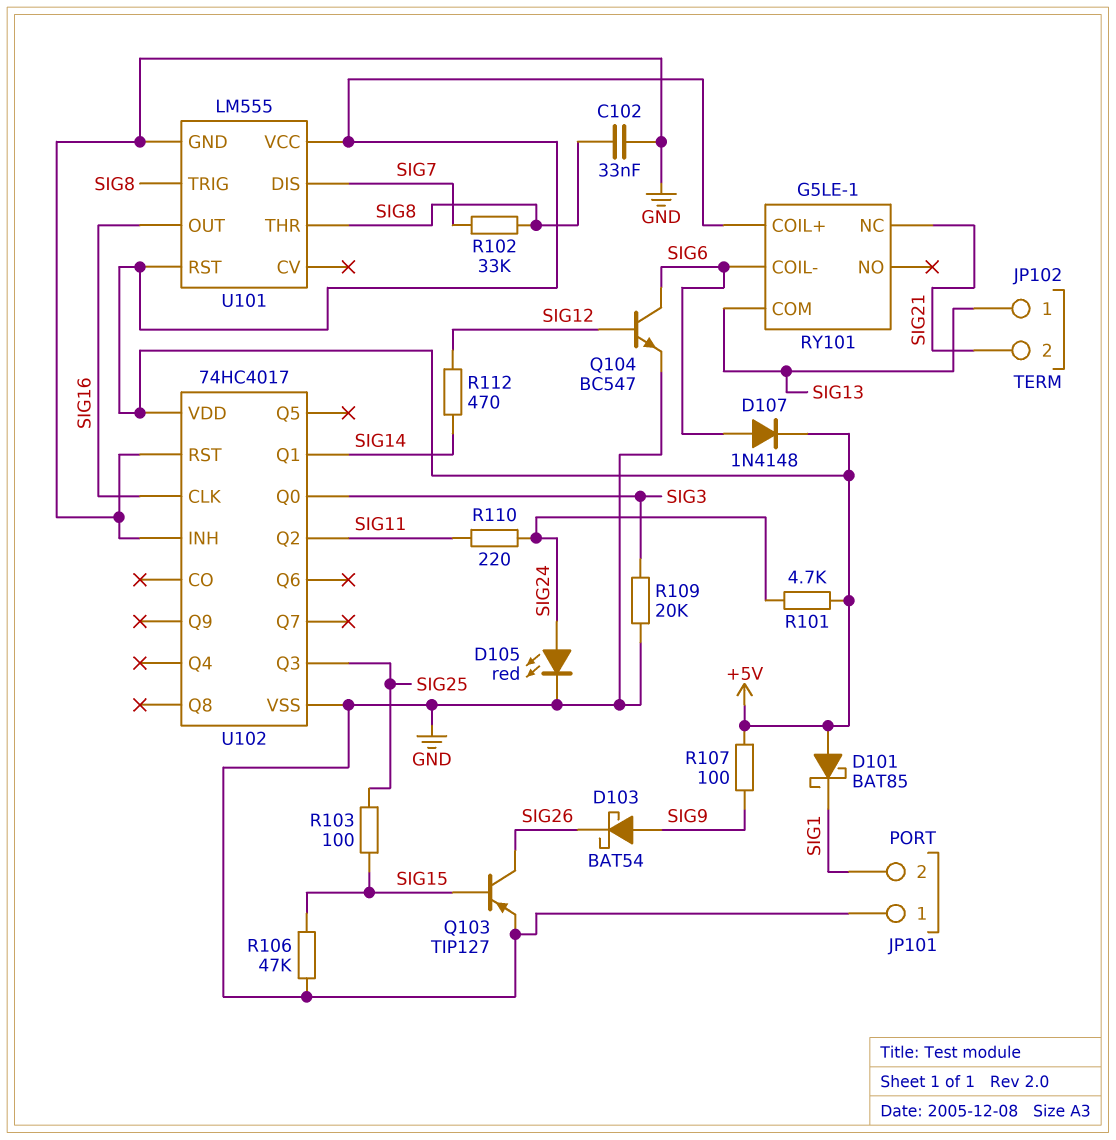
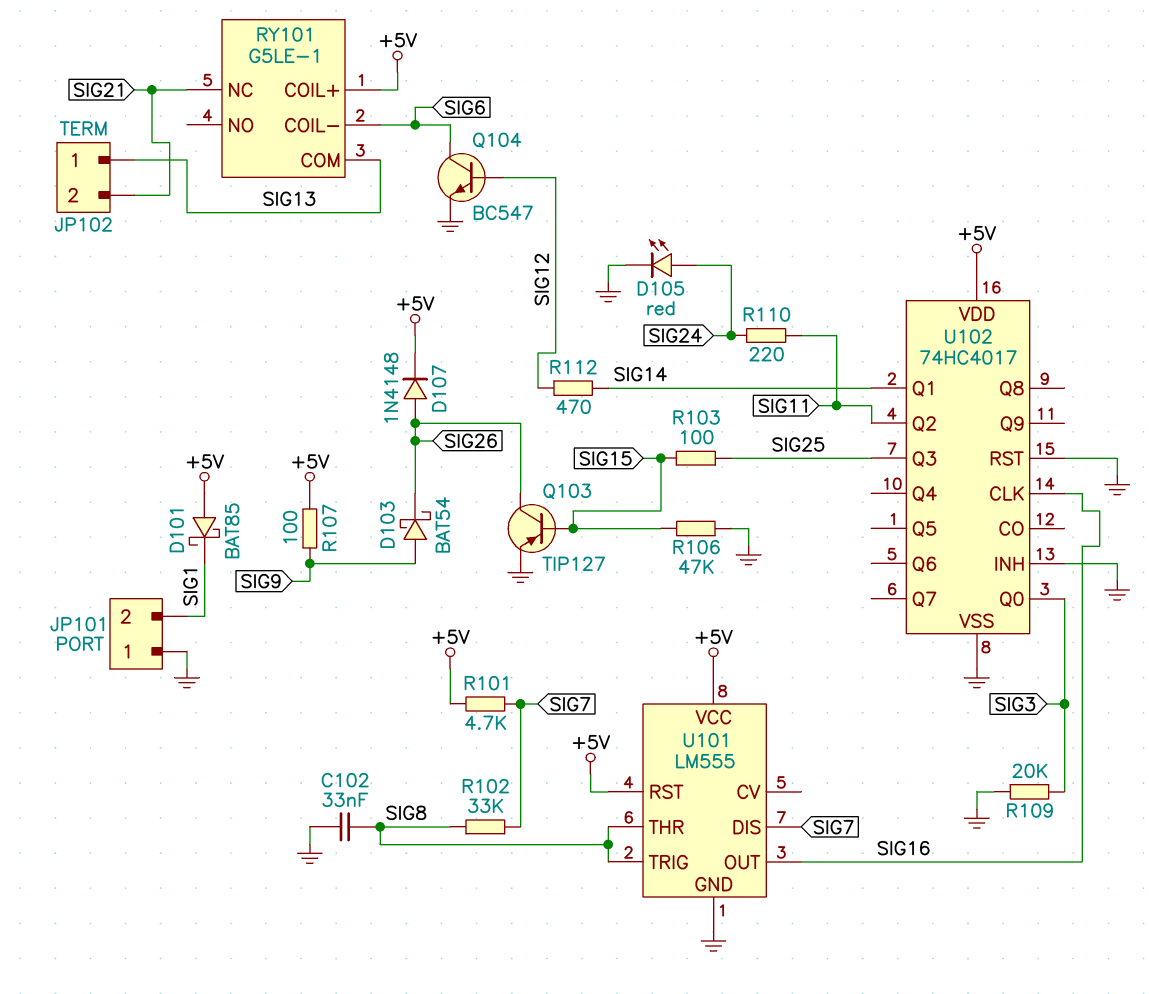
D107: diode 1N4148 (A SIG6, K +5V) -> diode 1N4148 (A SIG26, K +5V)
R101: 4.7k (+5V, SIG24) -> 4.7k (+5V, SIG7)

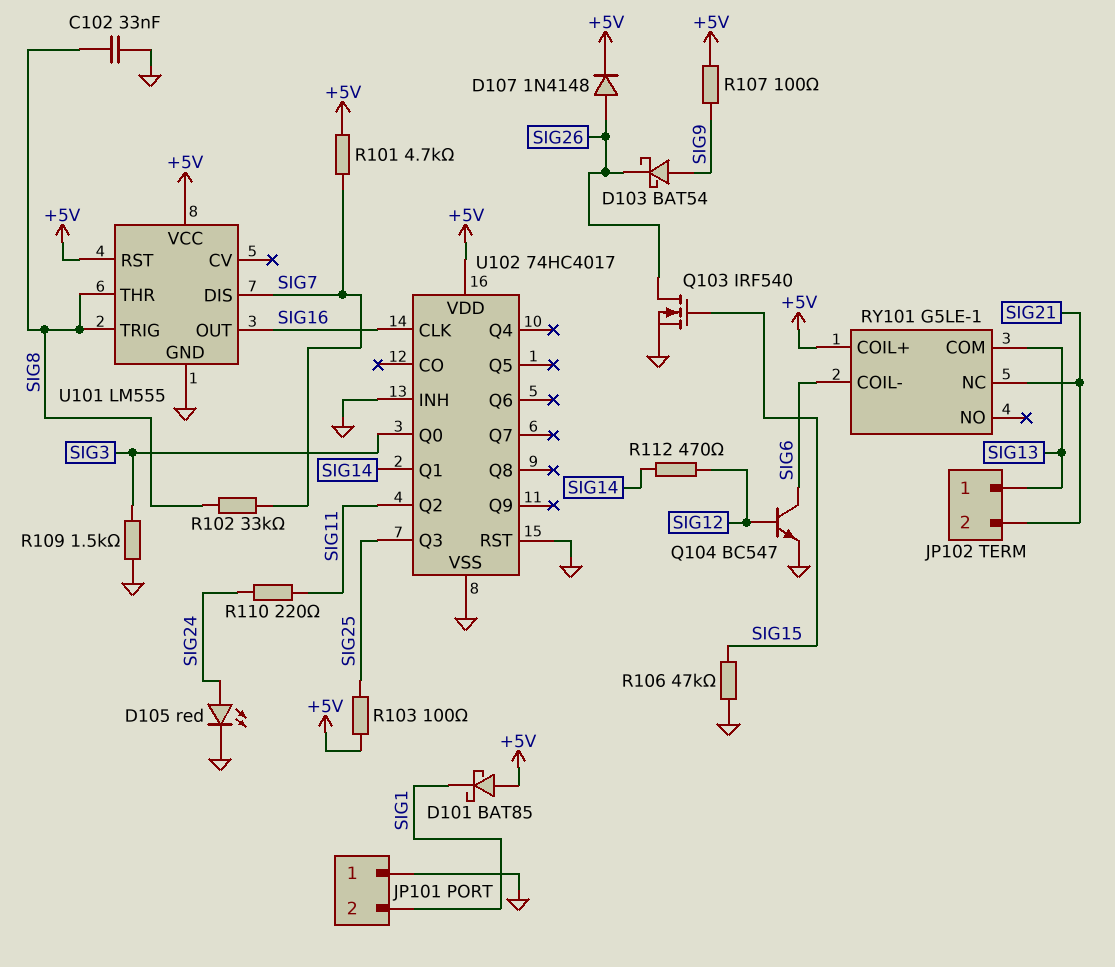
Q103: PNP TIP127 (B SIG15, C SIG26, E GND) -> NMOS IRF540 (G SIG15, D SIG26, S GND)
R103: 100 (SIG15, SIG25) -> 100 (+5V, SIG25)
R109: 20k (GND, SIG3) -> 1.5k (GND, SIG3)

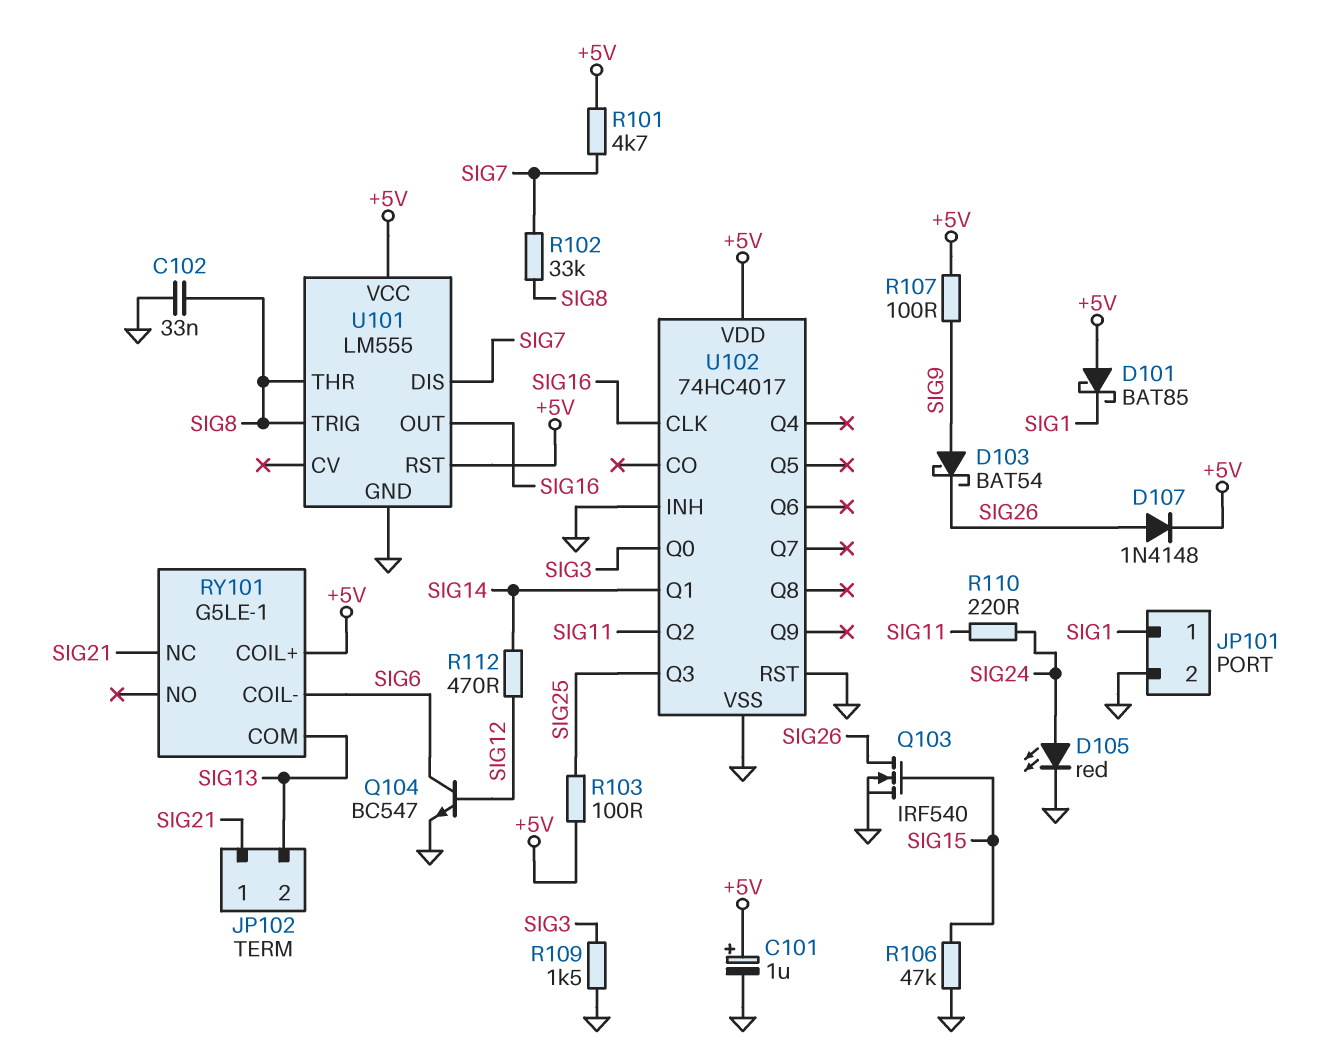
C101: none -> 1uF (plus +5V, minus GND)
JP101 pin 1: GND -> SIG1
JP101 pin 2: SIG1 -> GND
JP102 pin 1: SIG13 -> SIG21
JP102 pin 2: SIG21 -> SIG13

